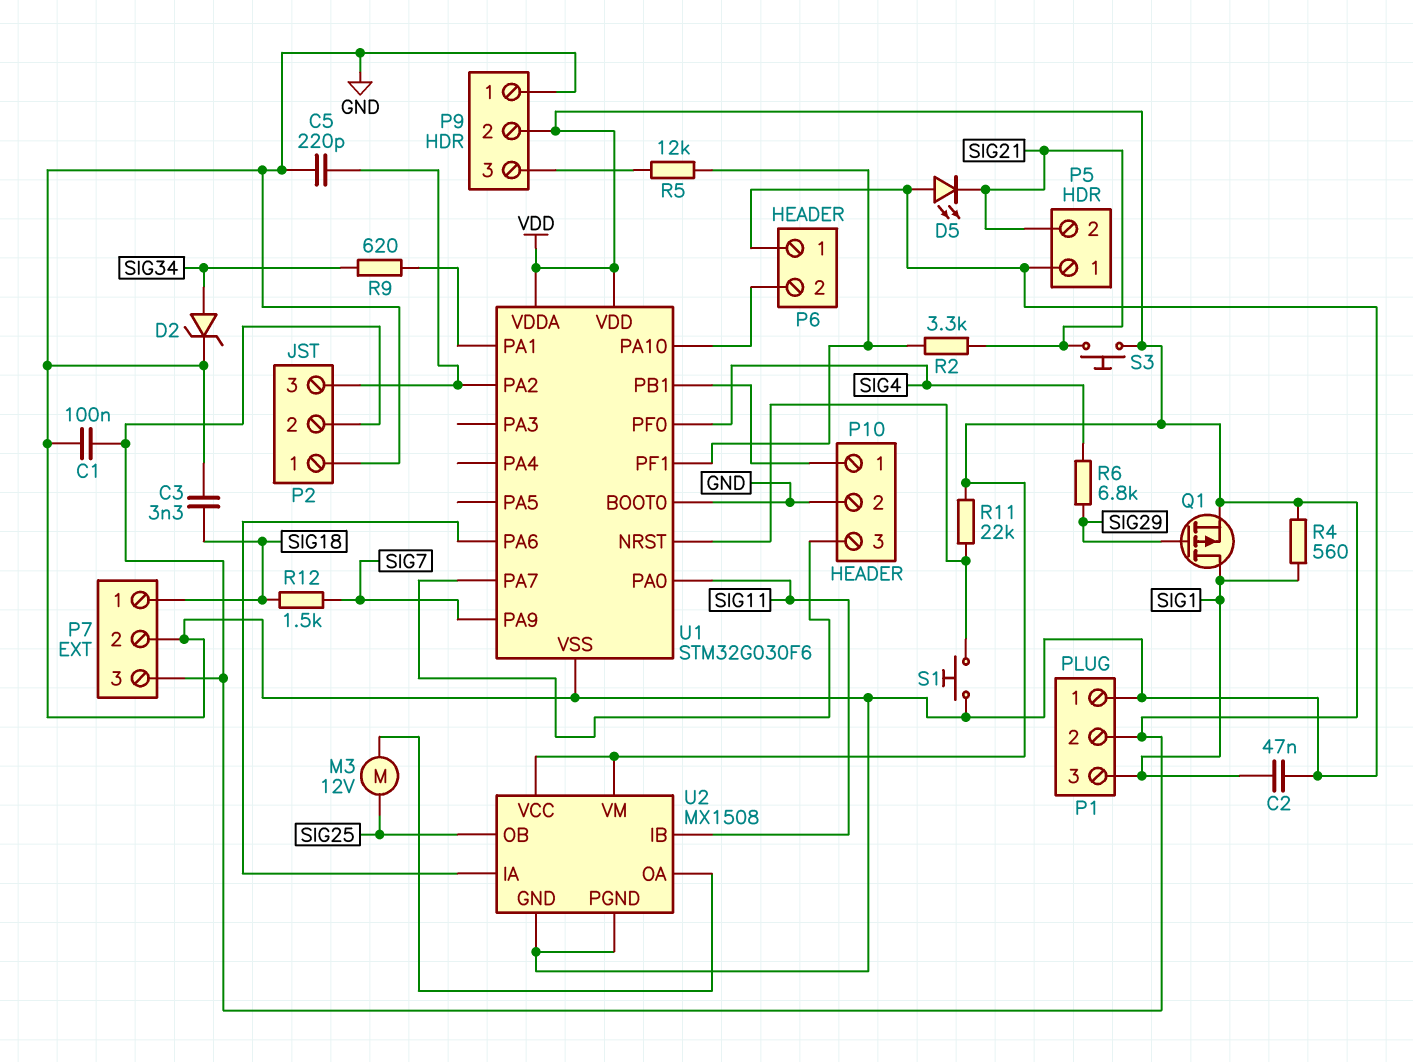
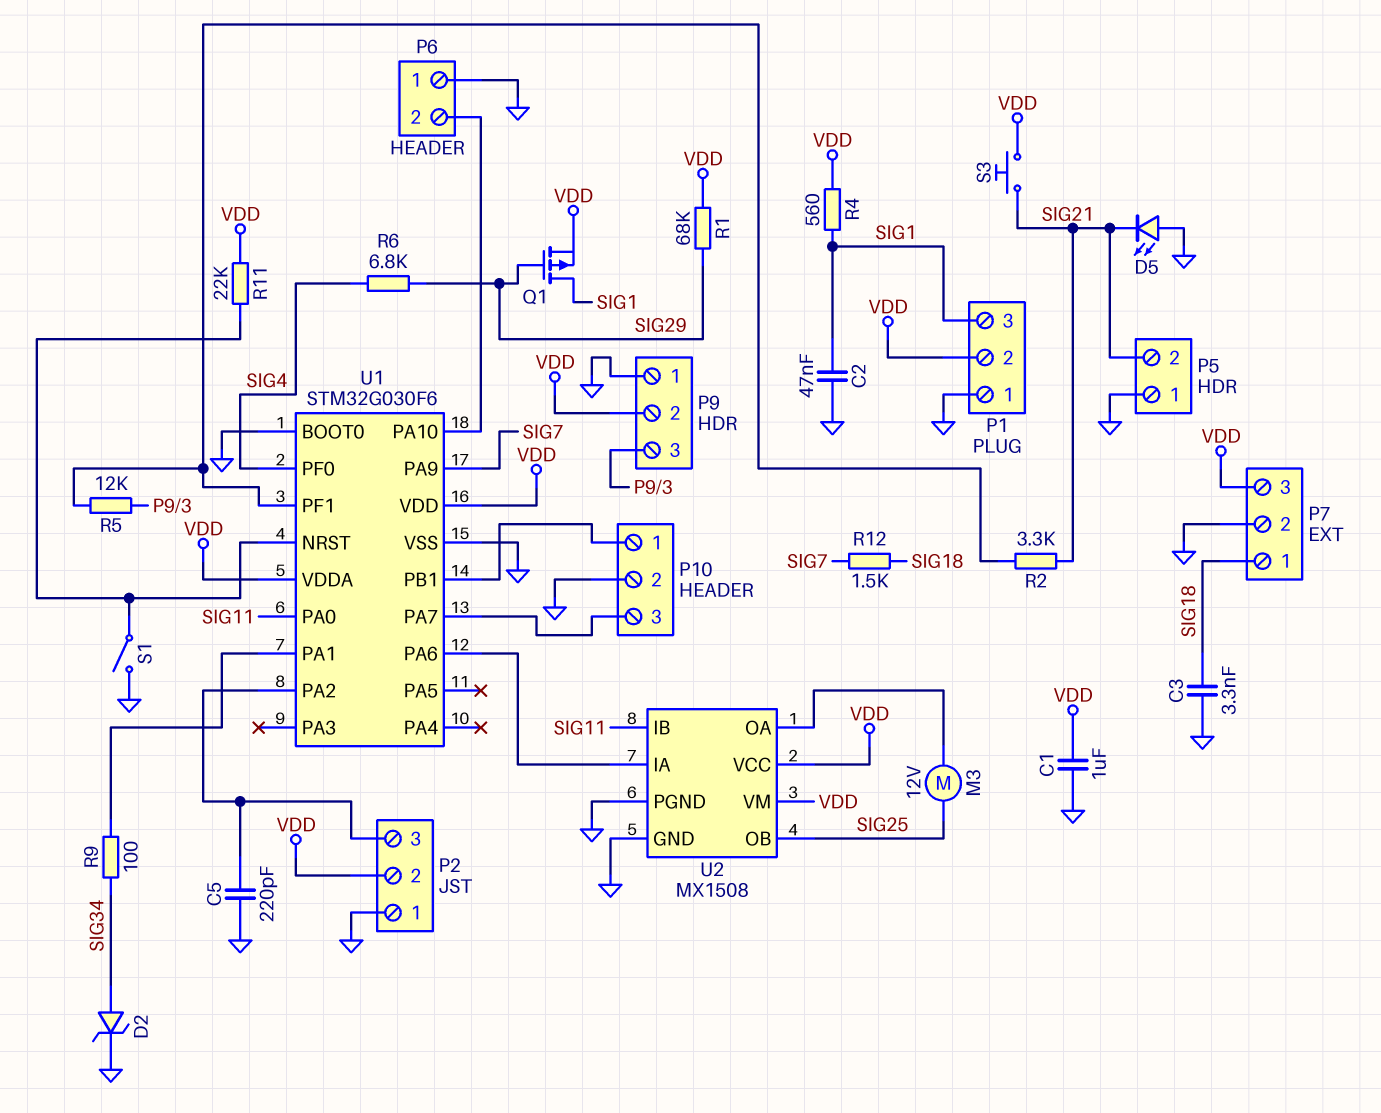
C1: 100nF (GND, VDD) -> 1uF (GND, VDD)
R1: none -> 68k (SIG29, VDD)
R9: 620 (SIG34, U1/PA1) -> 100 (SIG34, U1/PA1)
S1: button (GND, U1/NRST) -> switch (GND, U1/NRST)

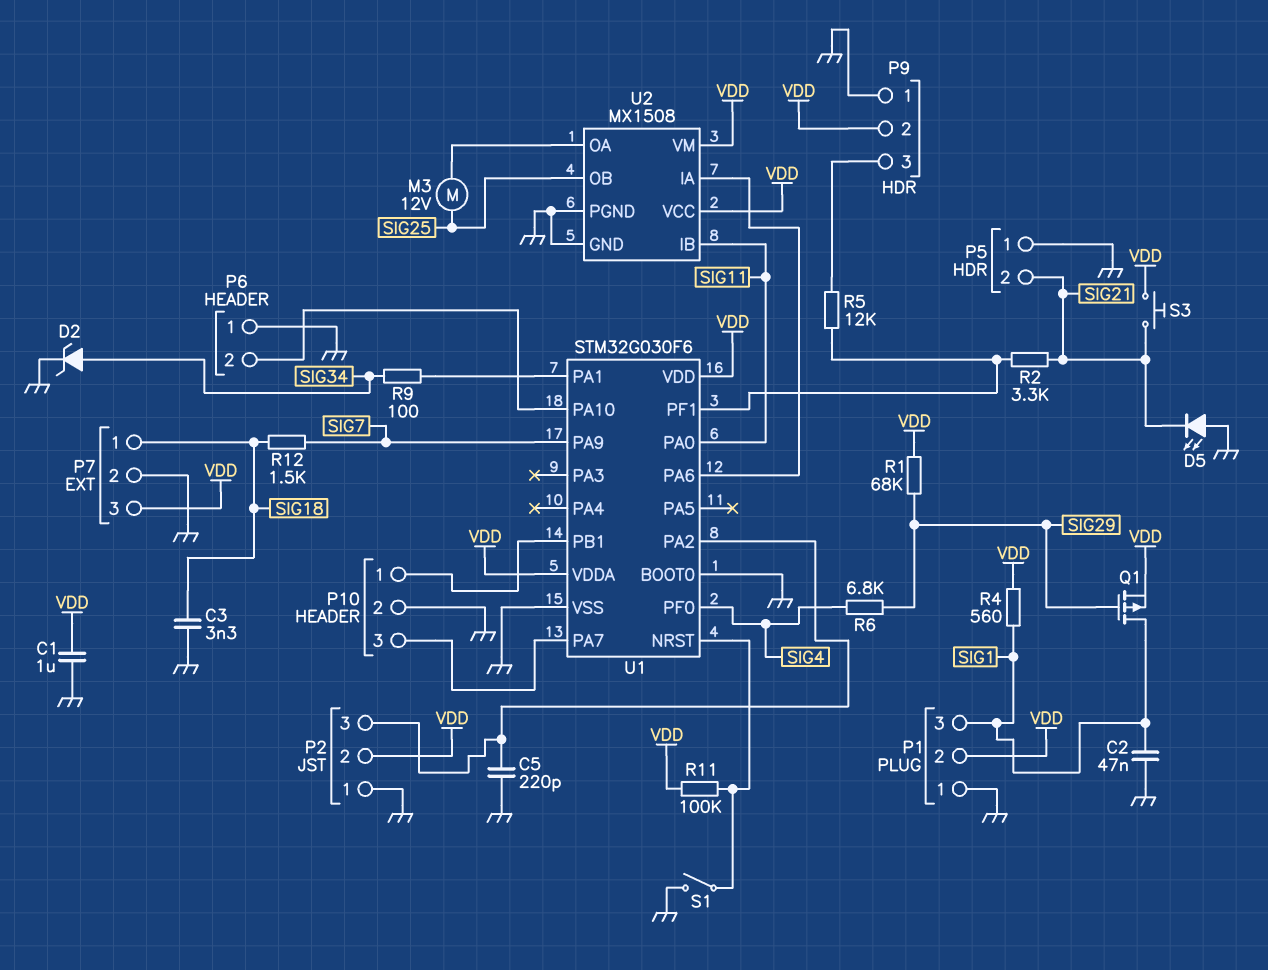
R11: 22k (U1/NRST, VDD) -> 100k (U1/NRST, VDD)

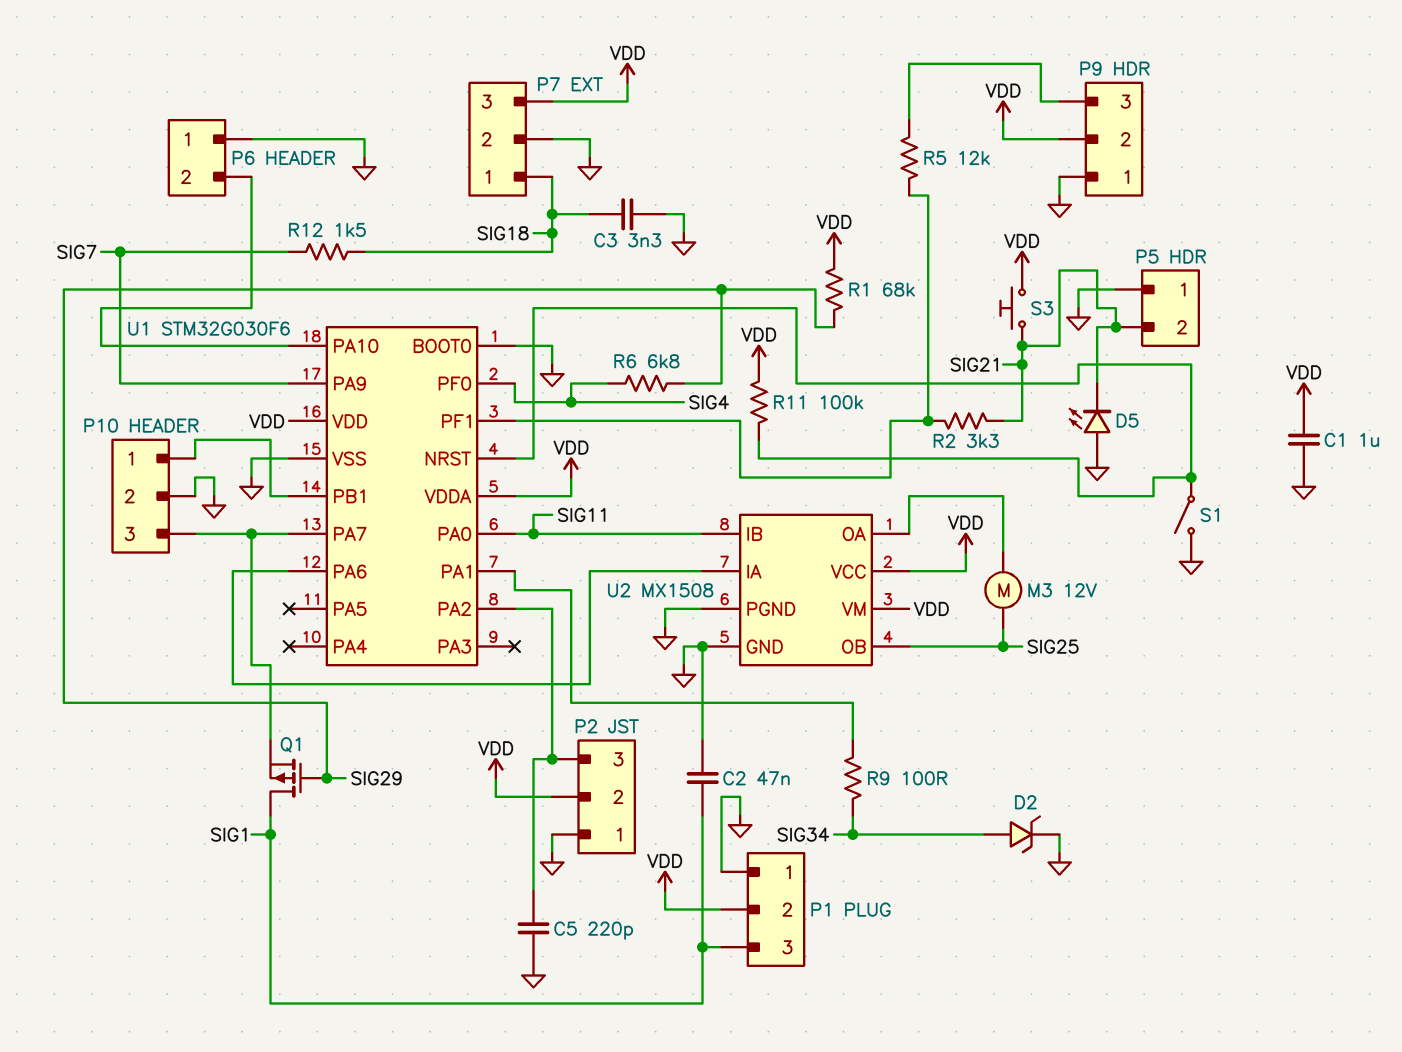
Q1: PMOS (G SIG29, D SIG1, S VDD) -> PMOS (G SIG29, D SIG1, S P10/3)
R4: 560 (SIG1, VDD) -> none

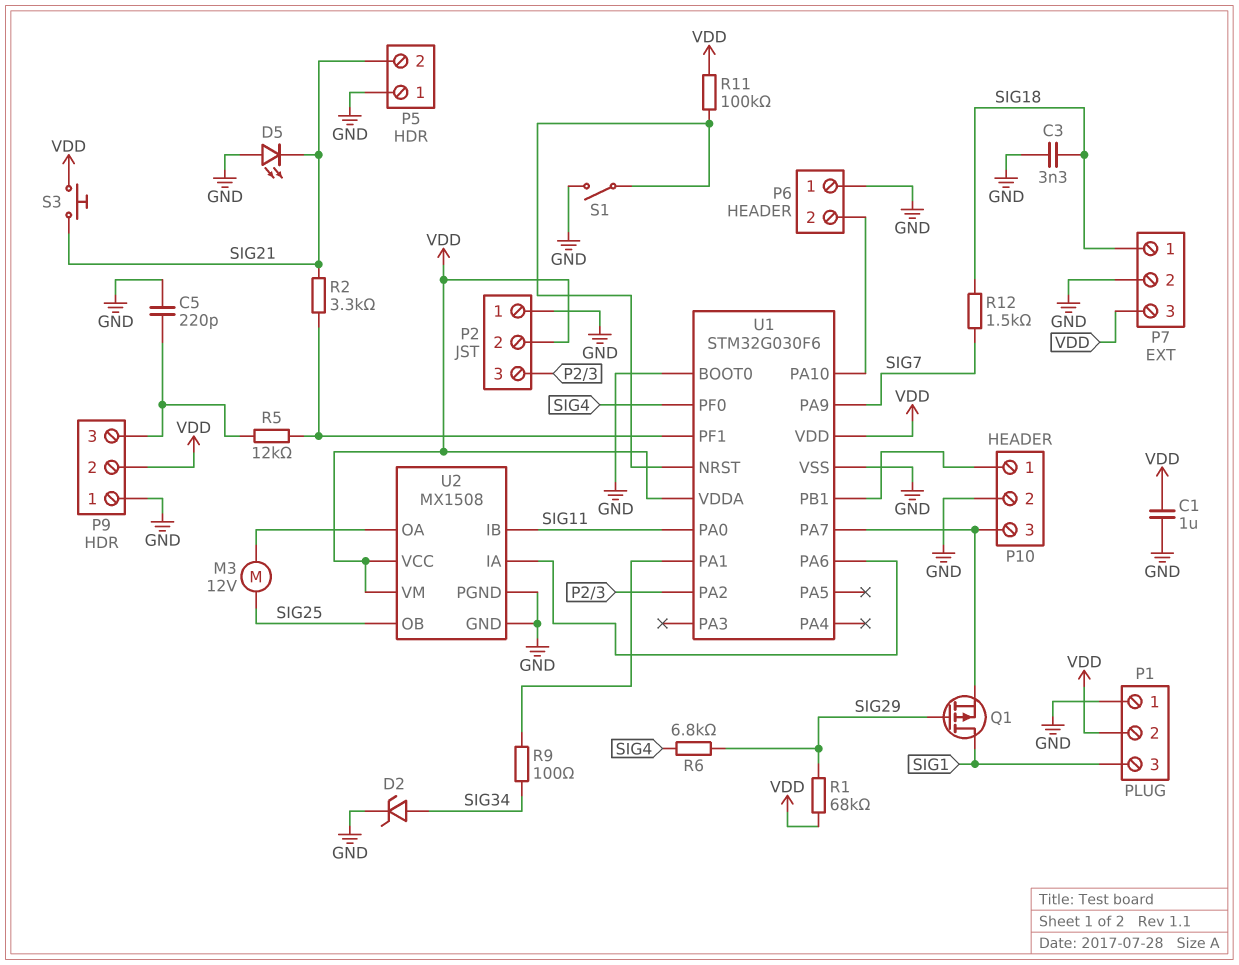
C2: 47nF (GND, SIG1) -> none
C5: 220pF (GND, P2/3) -> 220pF (GND, P9/3)

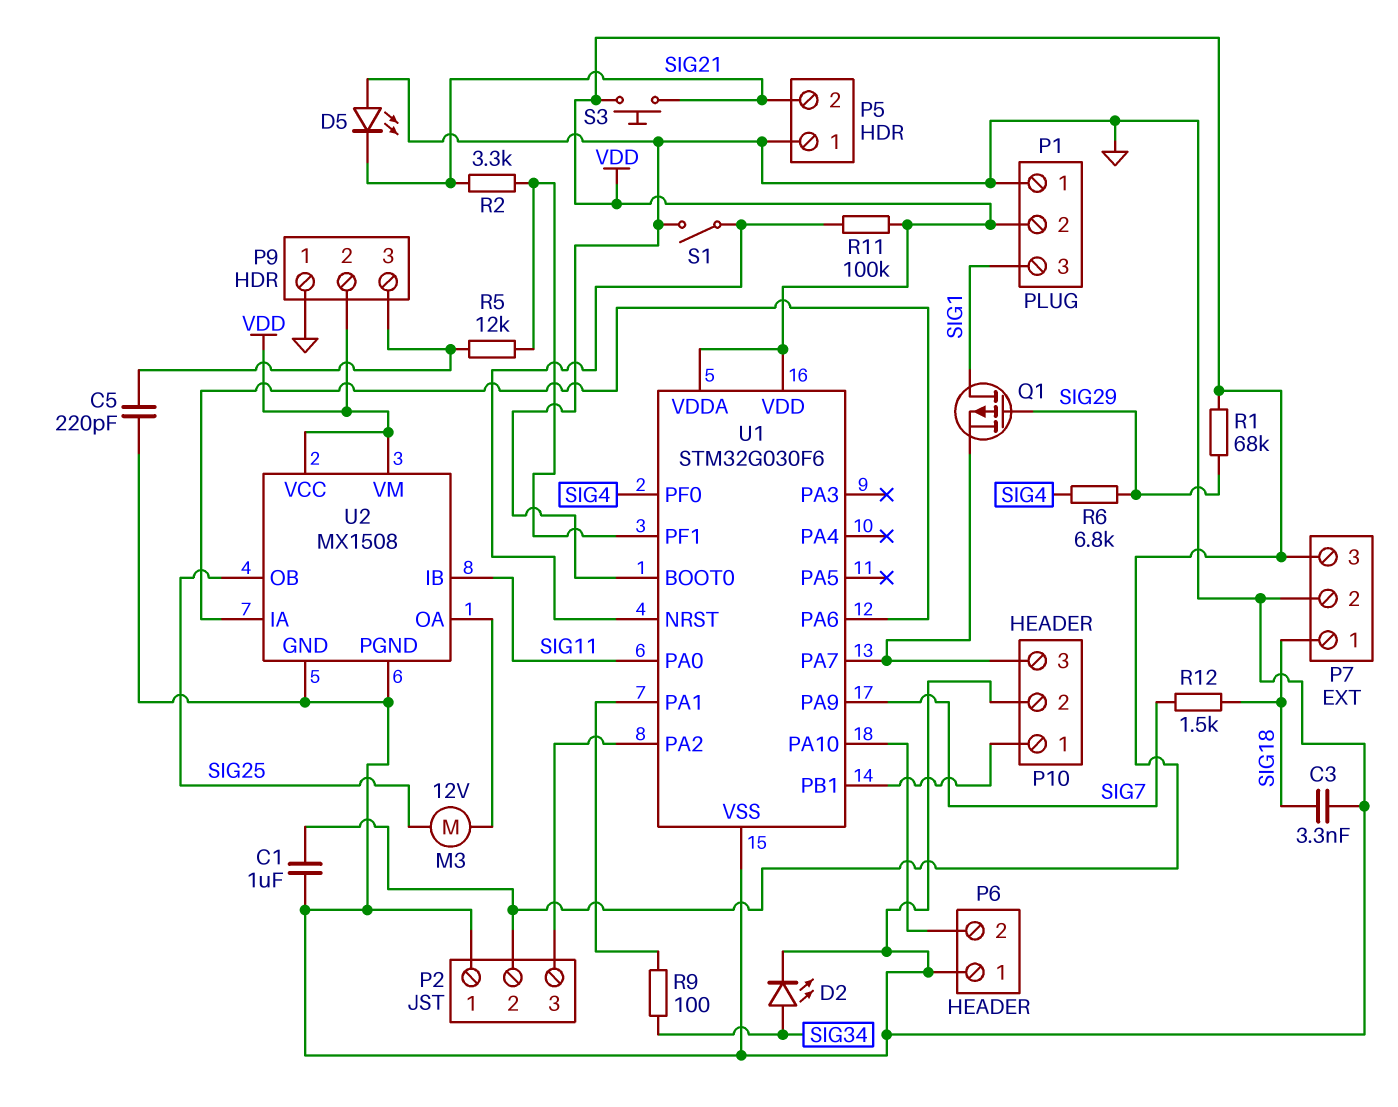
D2: zener (A SIG34, K GND) -> LED (A SIG34, K GND)

